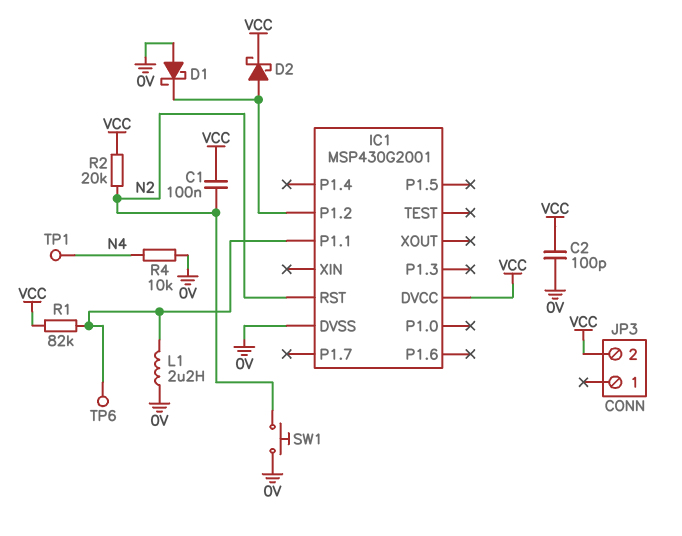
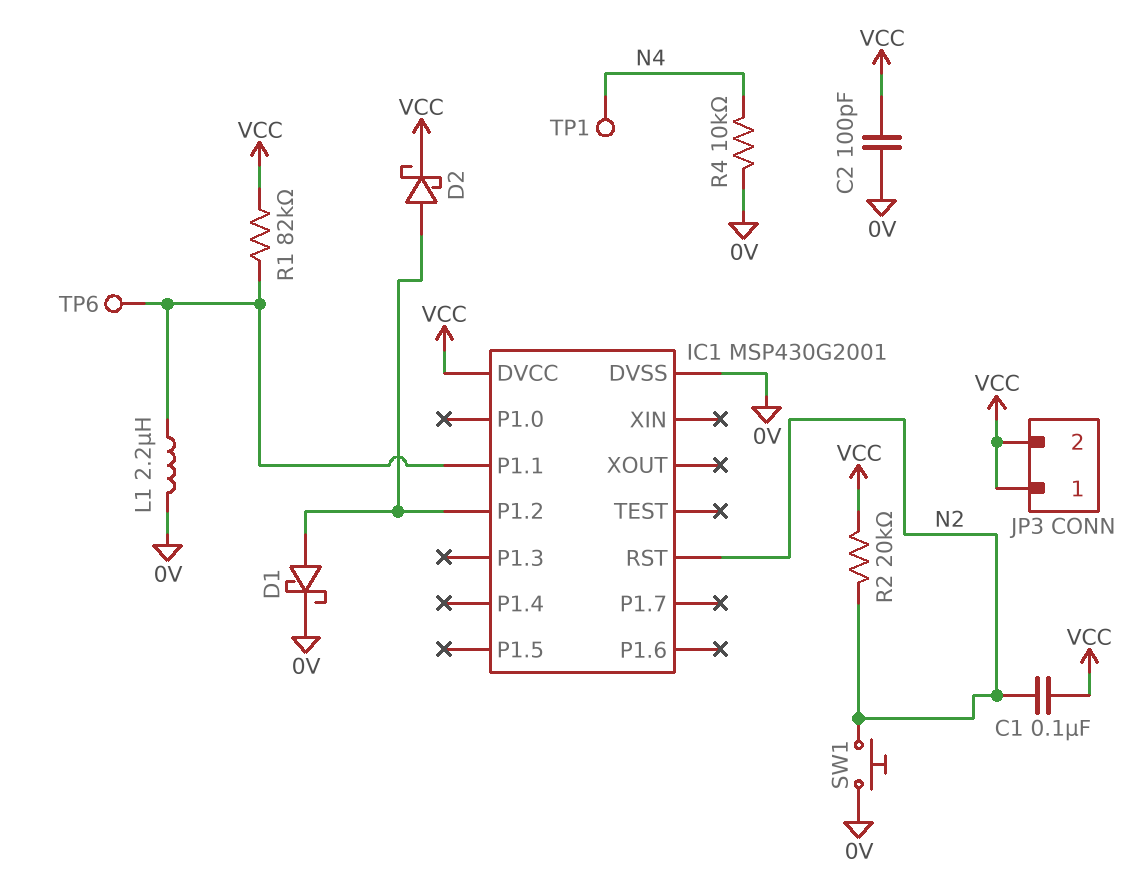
D1: schottky (A 0V, K IC1/P1.2) -> schottky (A IC1/P1.2, K 0V)
JP3 pin 1: none -> VCC

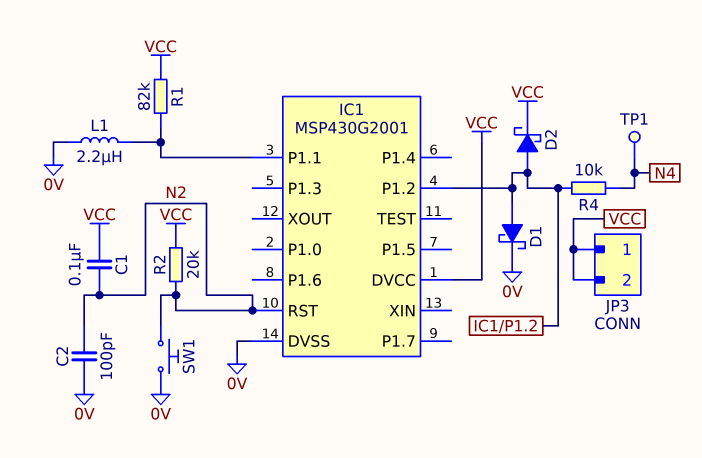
C2: 100pF (0V, VCC) -> 100pF (0V, N2)
R4: 10k (0V, N4) -> 10k (IC1/P1.2, N4)
TP6: test point (IC1/P1.1) -> none

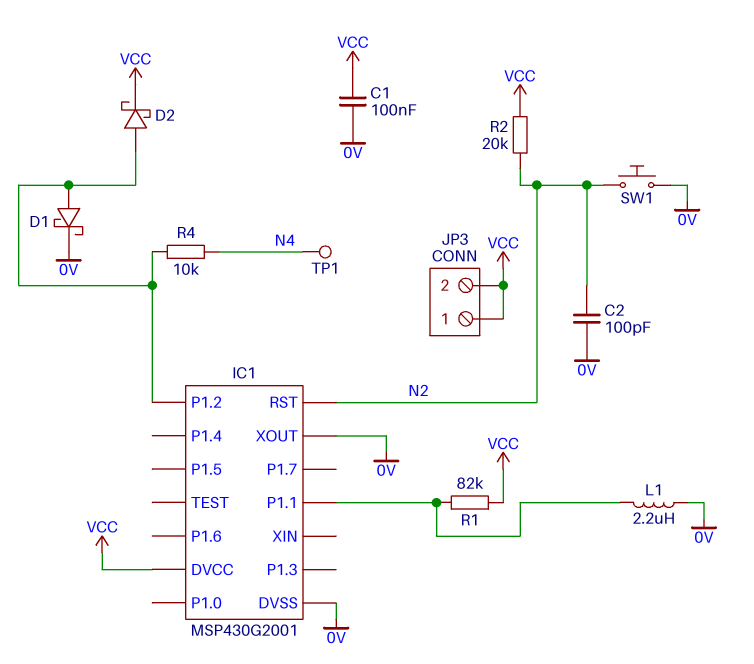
C1: 100nF (N2, VCC) -> 100nF (0V, VCC)
IC1 pin XOUT: none -> 0V

